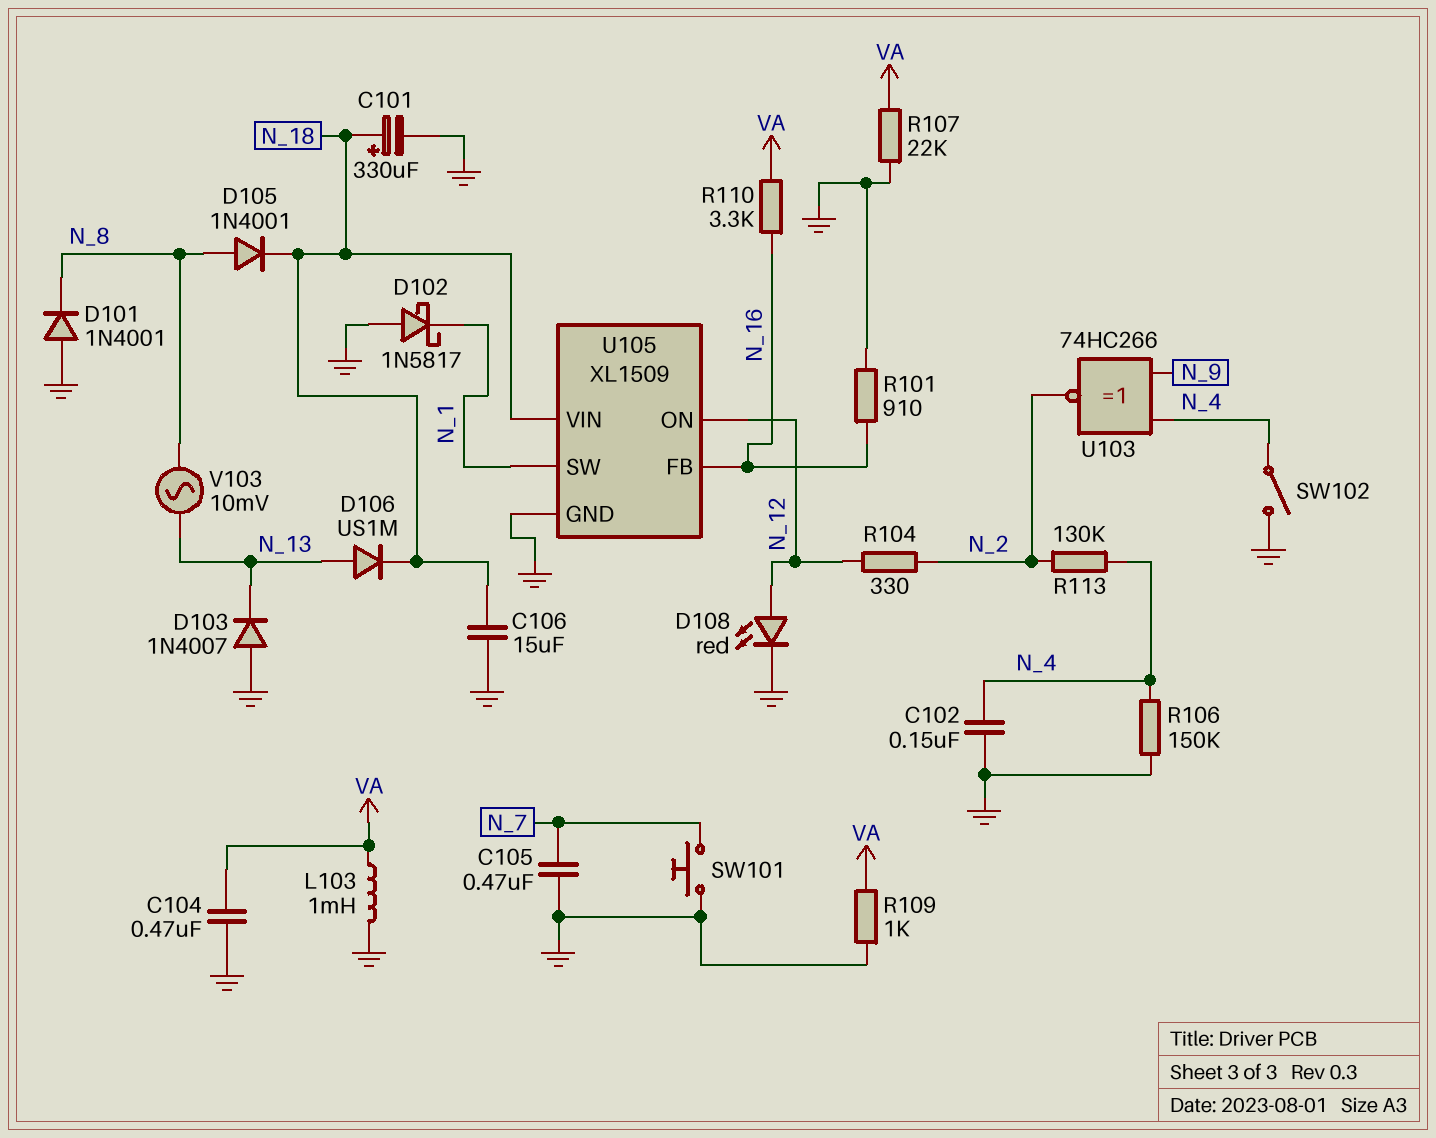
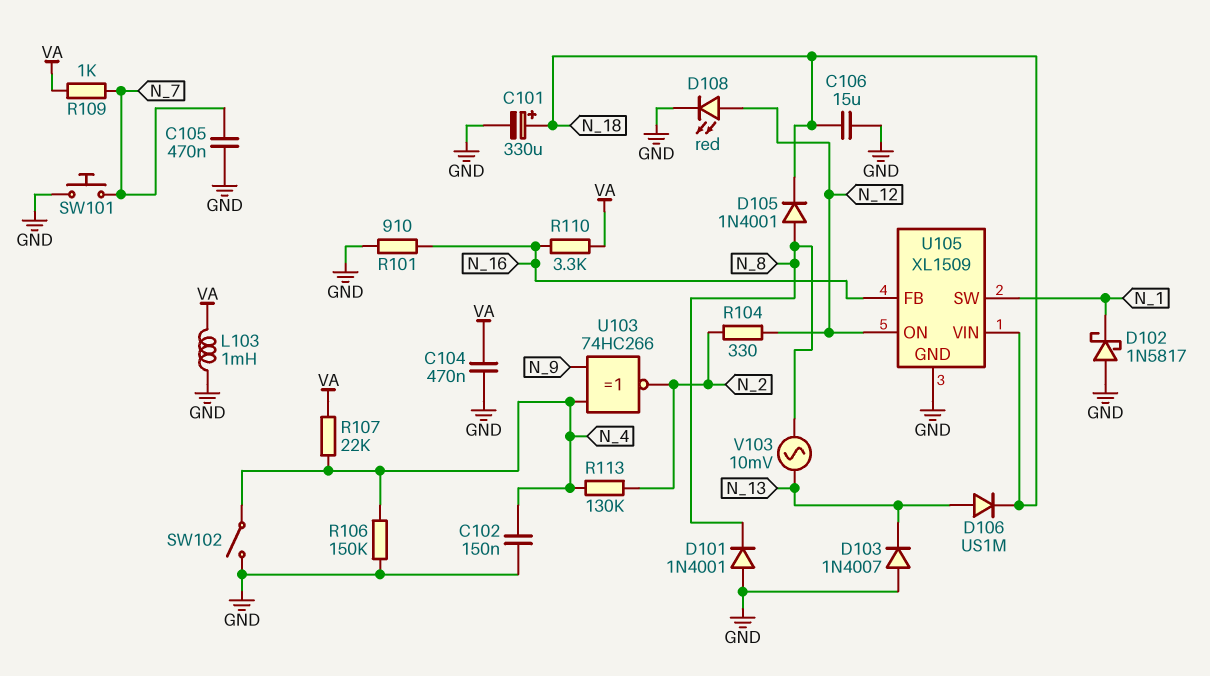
R107: 22k (GND, VA) -> 22k (N_4, VA)
R109: 1k (GND, VA) -> 1k (N_7, VA)

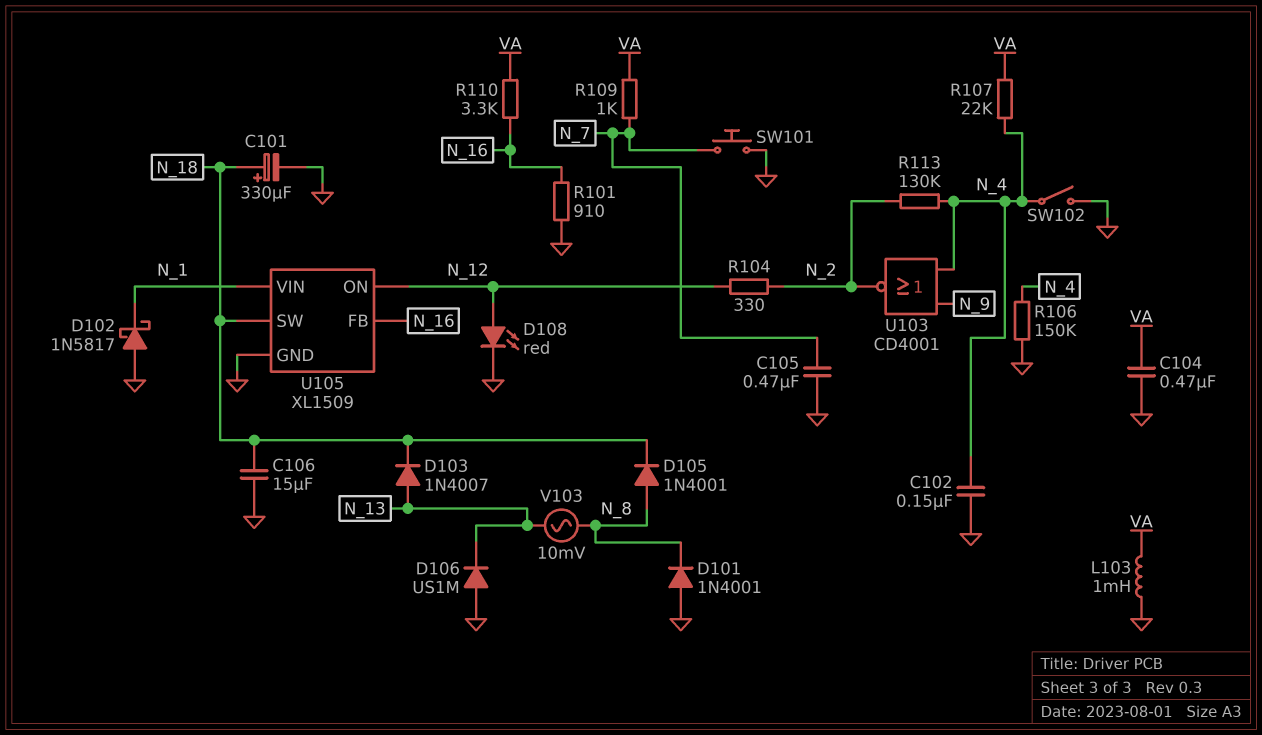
D103: diode 1N4007 (A GND, K N_13) -> diode 1N4007 (A N_13, K N_18)
D106: diode US1M (A N_13, K N_18) -> diode US1M (A GND, K N_13)
U103: XNOR 74HC266 (in N_4, in N_9, out N_2) -> NOR CD4001 (in N_4, in N_9, out N_2)
U105 pin SW: N_1 -> N_18
U105 pin VIN: N_18 -> N_1

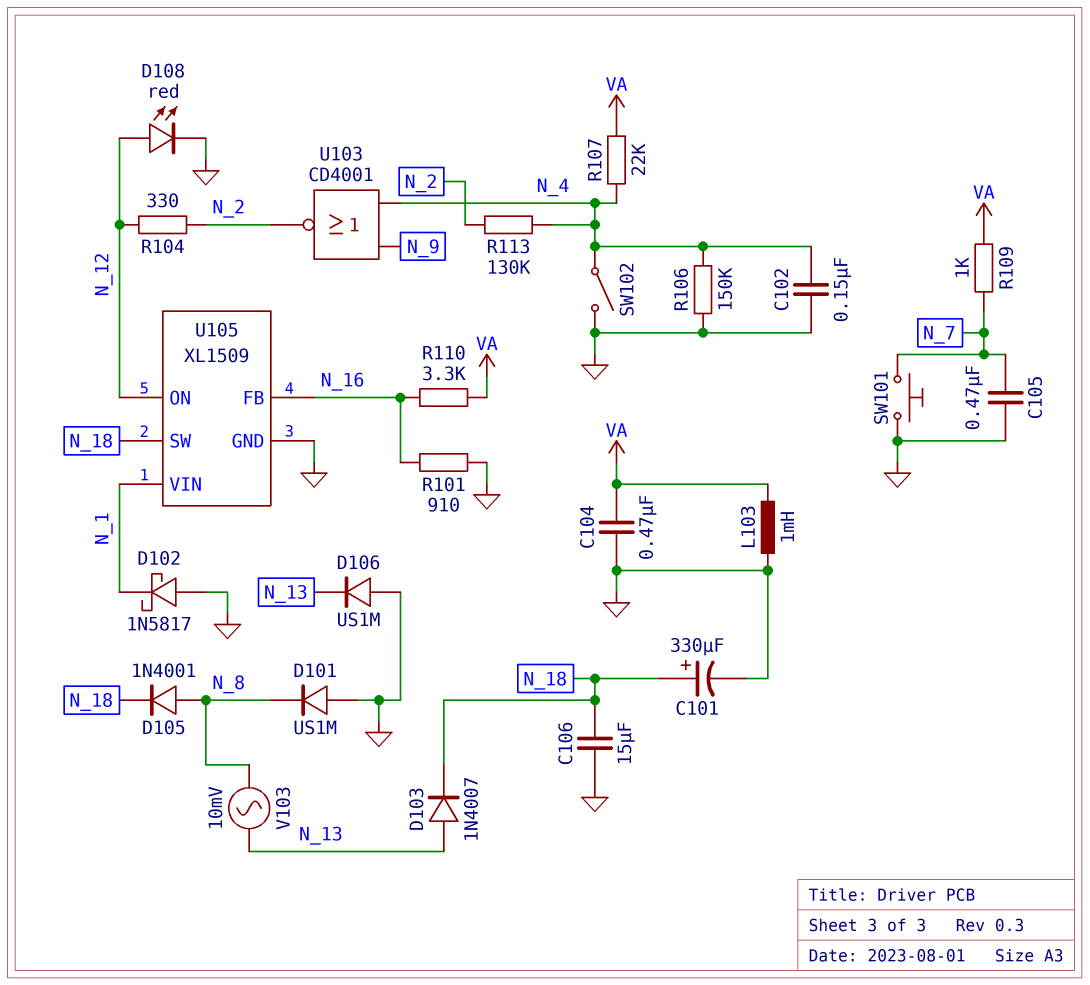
D101: diode 1N4001 (A GND, K N_8) -> diode US1M (A GND, K N_8)

